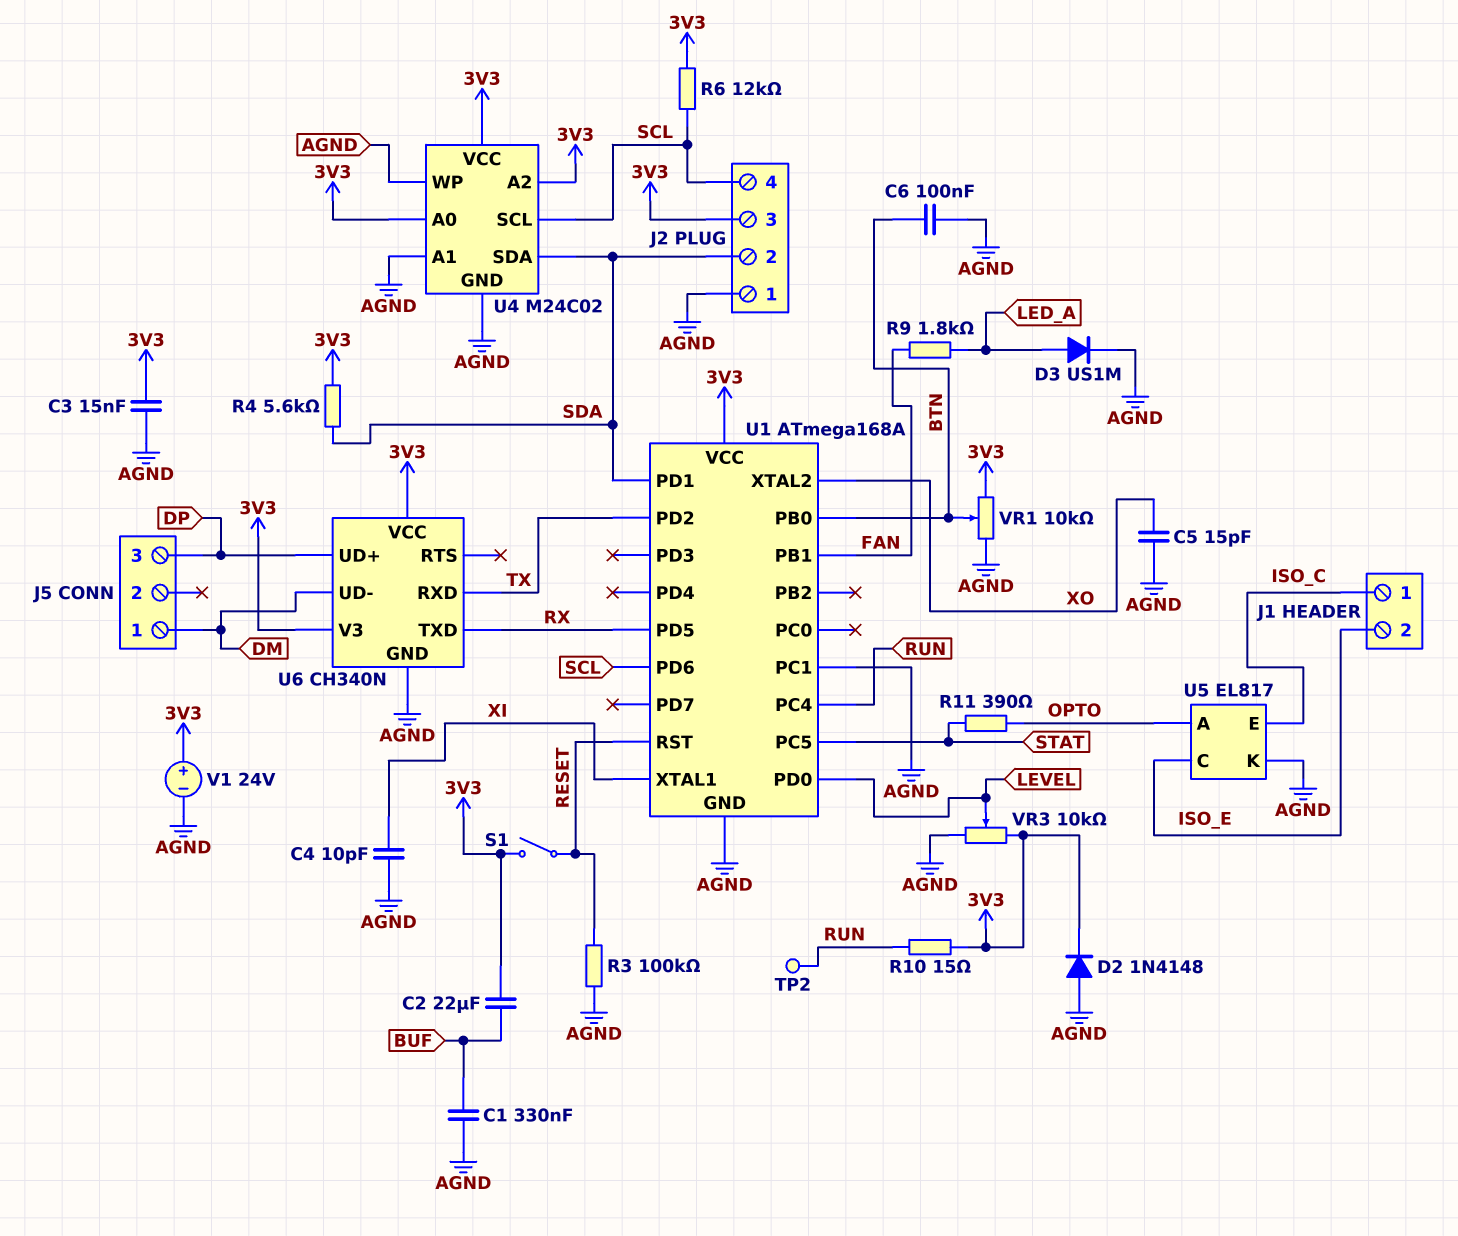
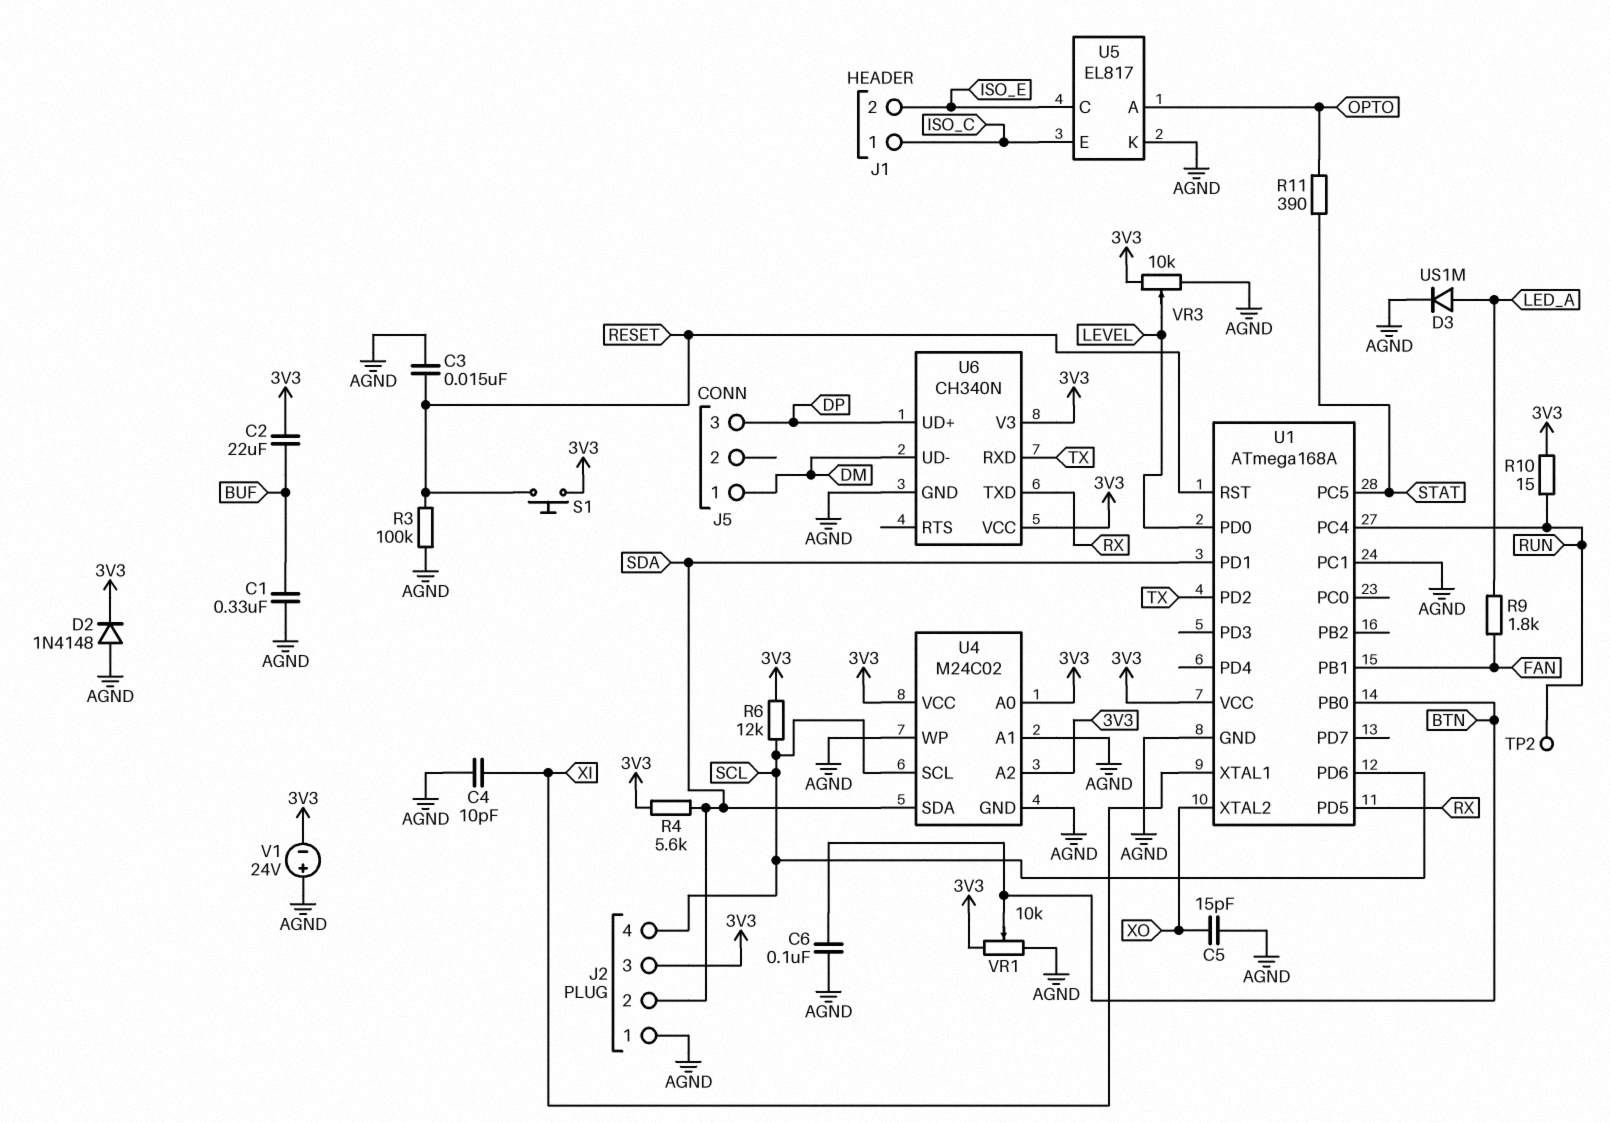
C3: 15nF (3V3, AGND) -> 15nF (AGND, RESET)
S1: switch (3V3, RESET) -> button (3V3, RESET)
V1: 24V (plus 3V3, minus AGND) -> 24V (plus AGND, minus 3V3)

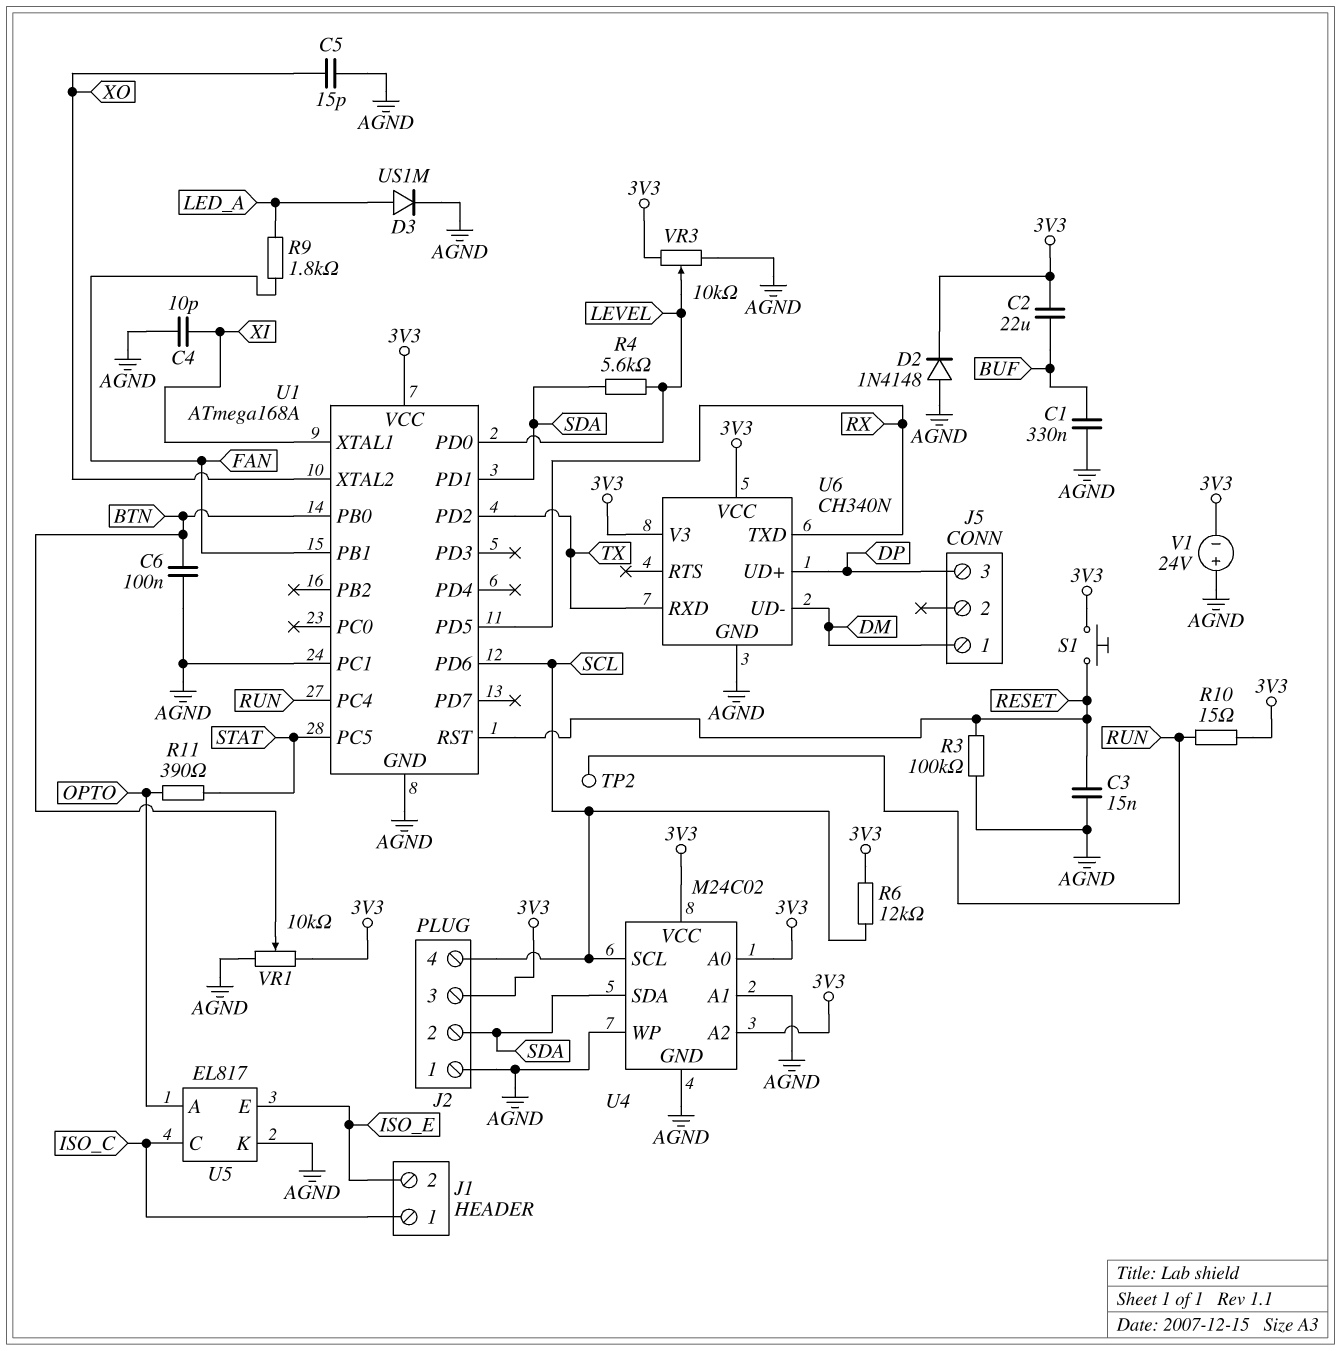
R4: 5.6k (3V3, SDA) -> 5.6k (LEVEL, SDA)
U5 pin C: ISO_E -> ISO_C
U5 pin E: ISO_C -> ISO_E

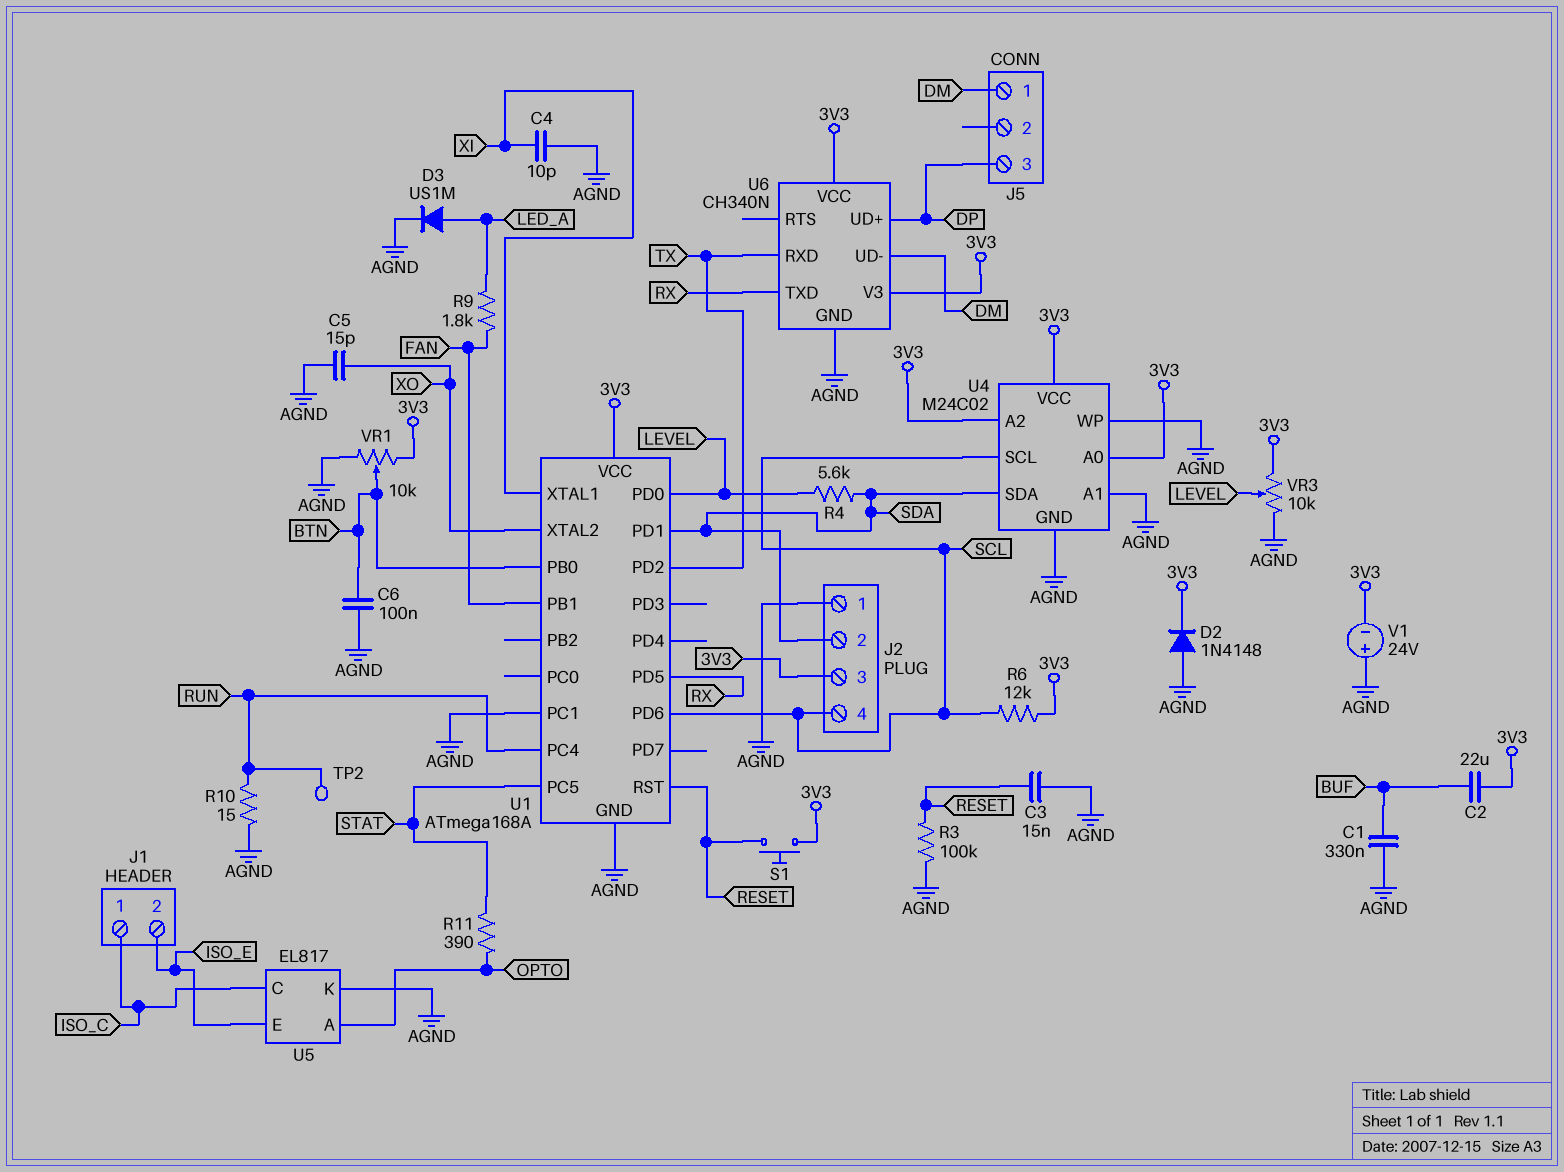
R10: 15 (3V3, RUN) -> 15 (AGND, RUN)

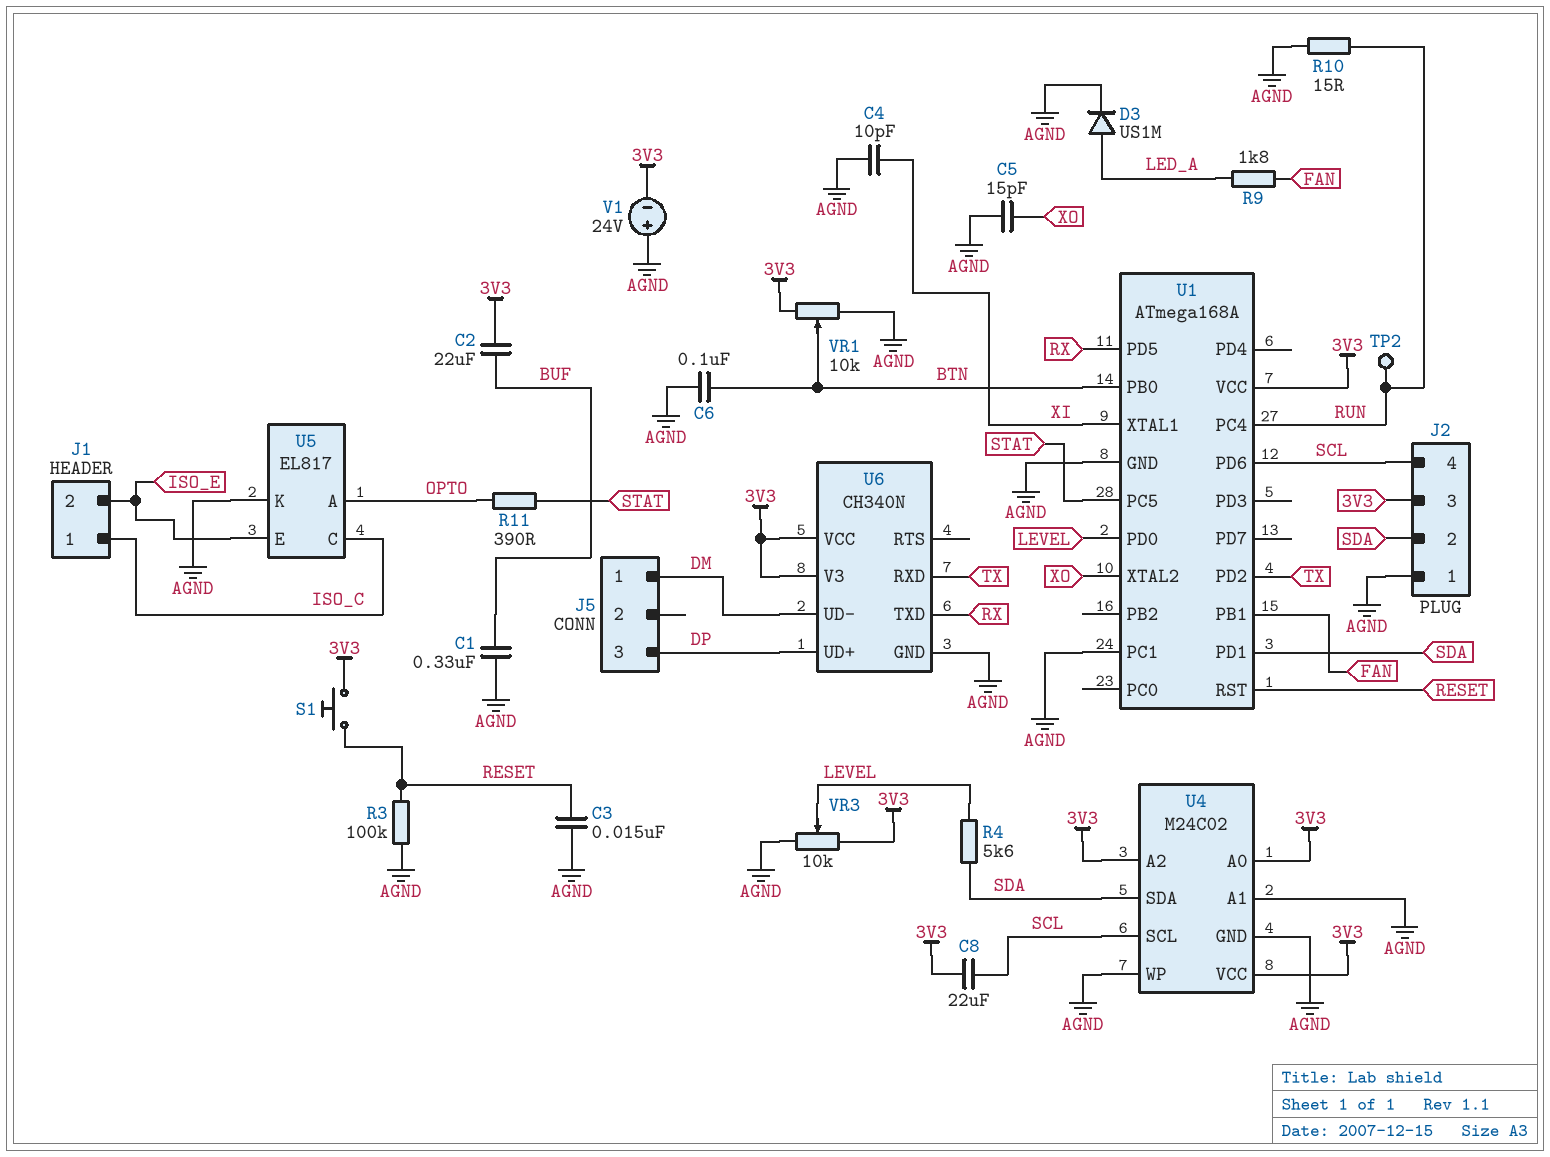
C8: none -> 22uF (3V3, SCL)
D2: diode 1N4148 (A AGND, K 3V3) -> none
R6: 12k (3V3, SCL) -> none

